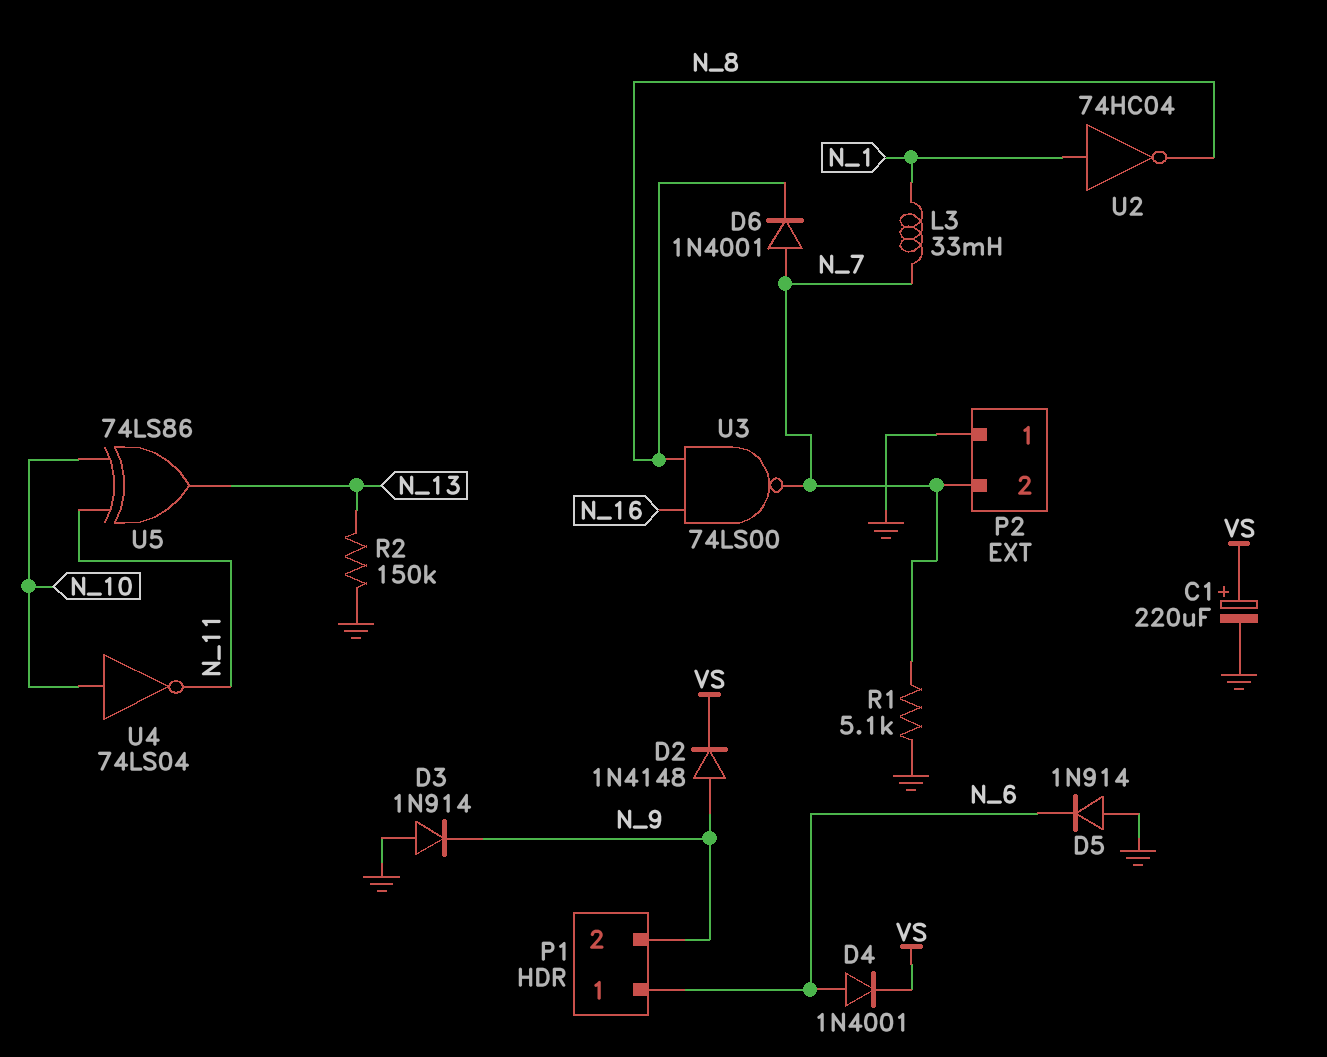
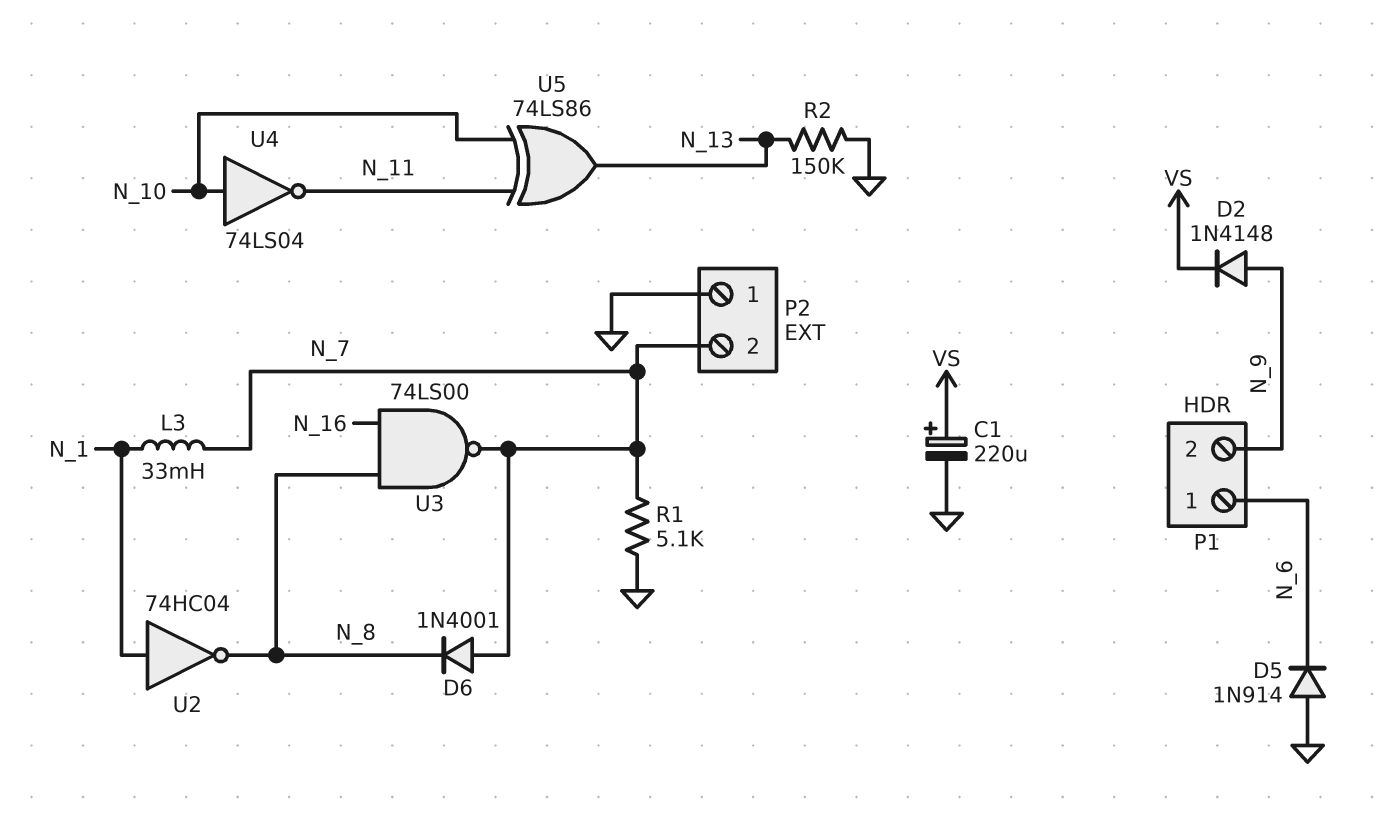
D3: diode 1N914 (A GND, K N_9) -> none
D4: diode 1N4001 (A N_6, K VS) -> none

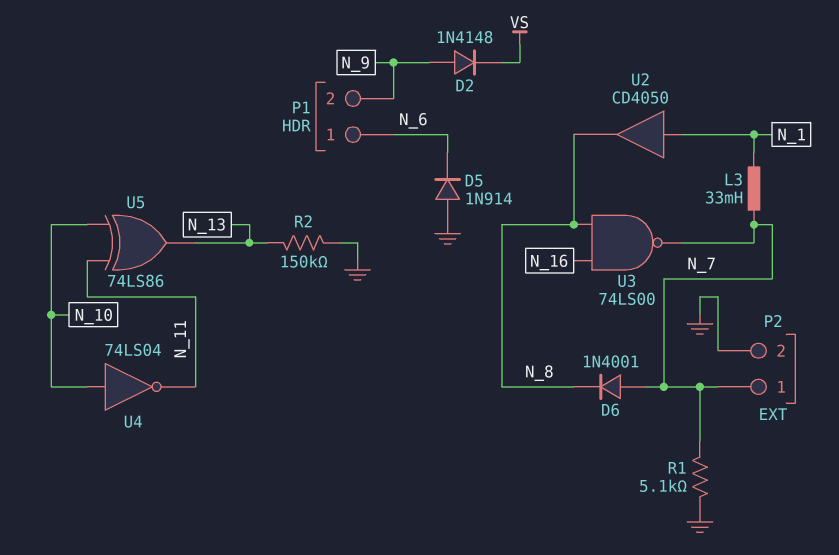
C1: 220uF (plus VS, minus GND) -> none
P2 pin 1: GND -> N_7
P2 pin 2: N_7 -> GND
U2: NOT 74HC04 (in N_1, out N_8) -> buffer CD4050 (in N_1, out N_8)

